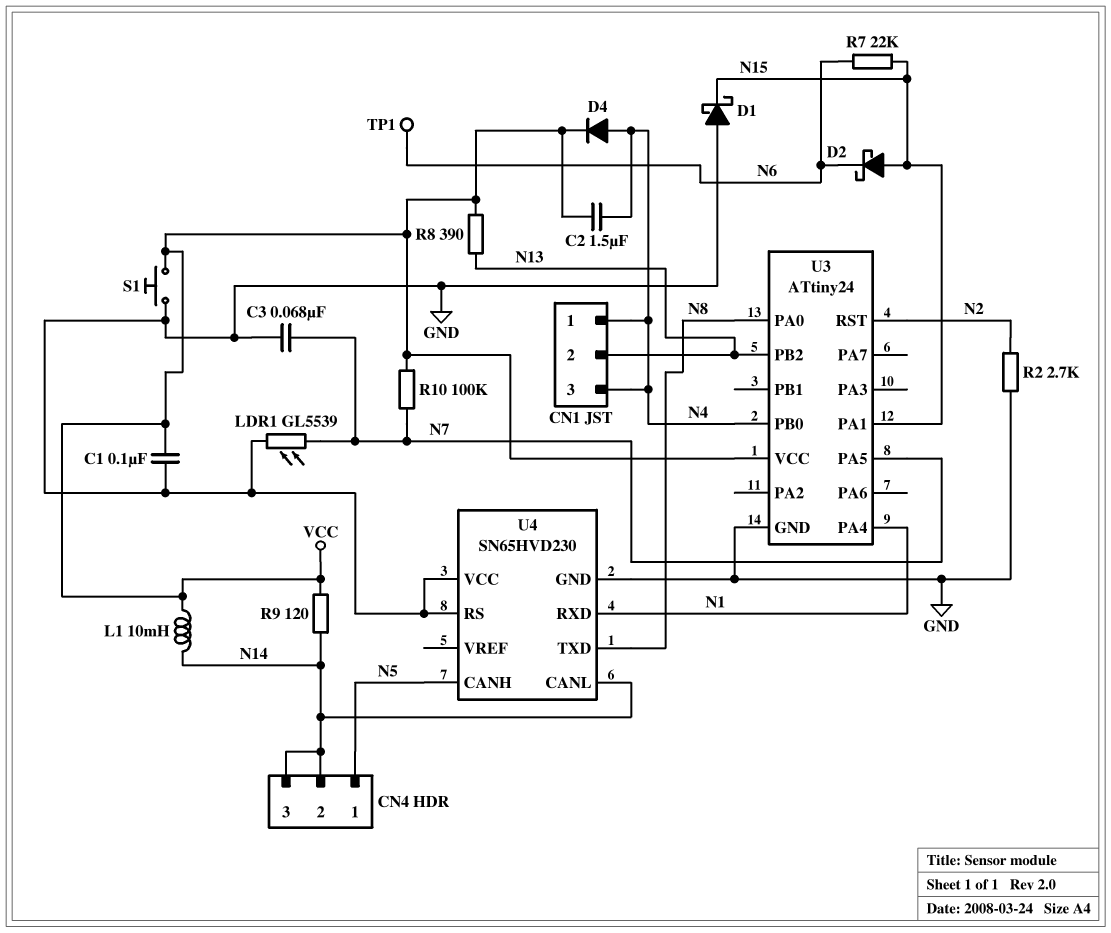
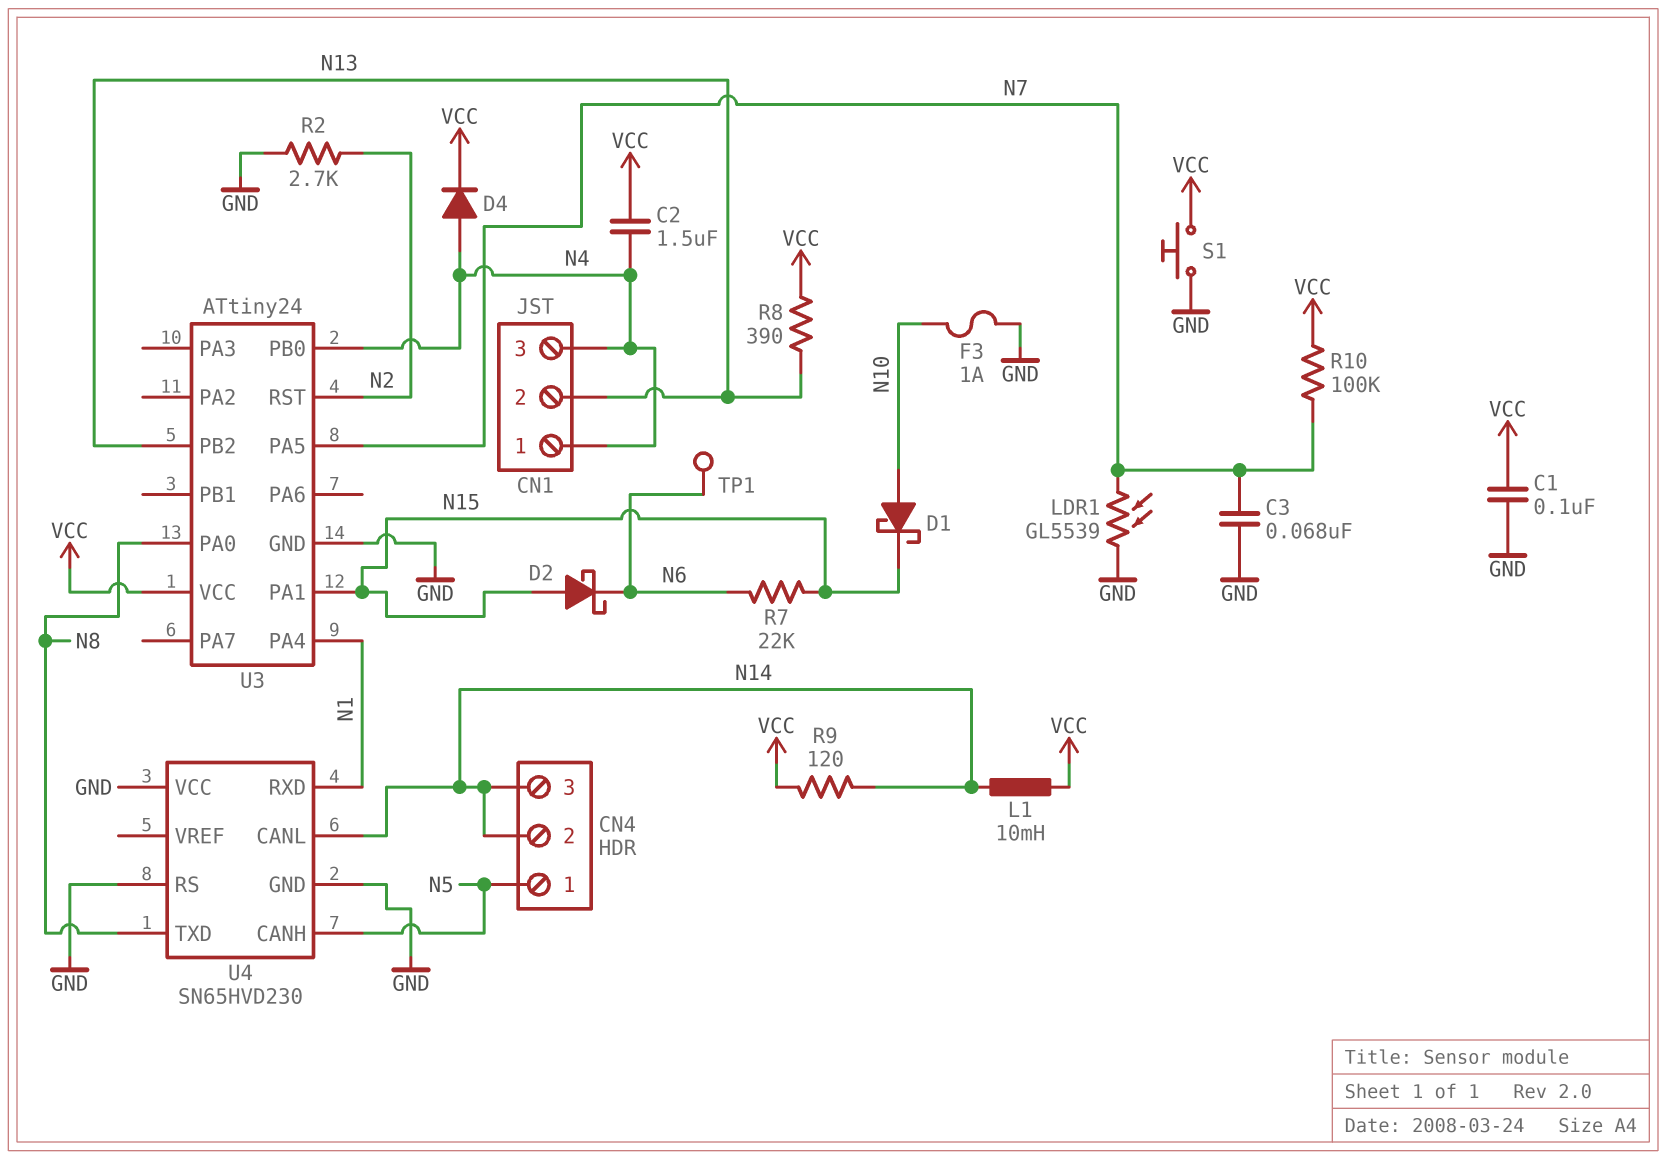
D1: schottky (A GND, K N15) -> schottky (A N10, K N15)
F3: none -> 1A (GND, N10)

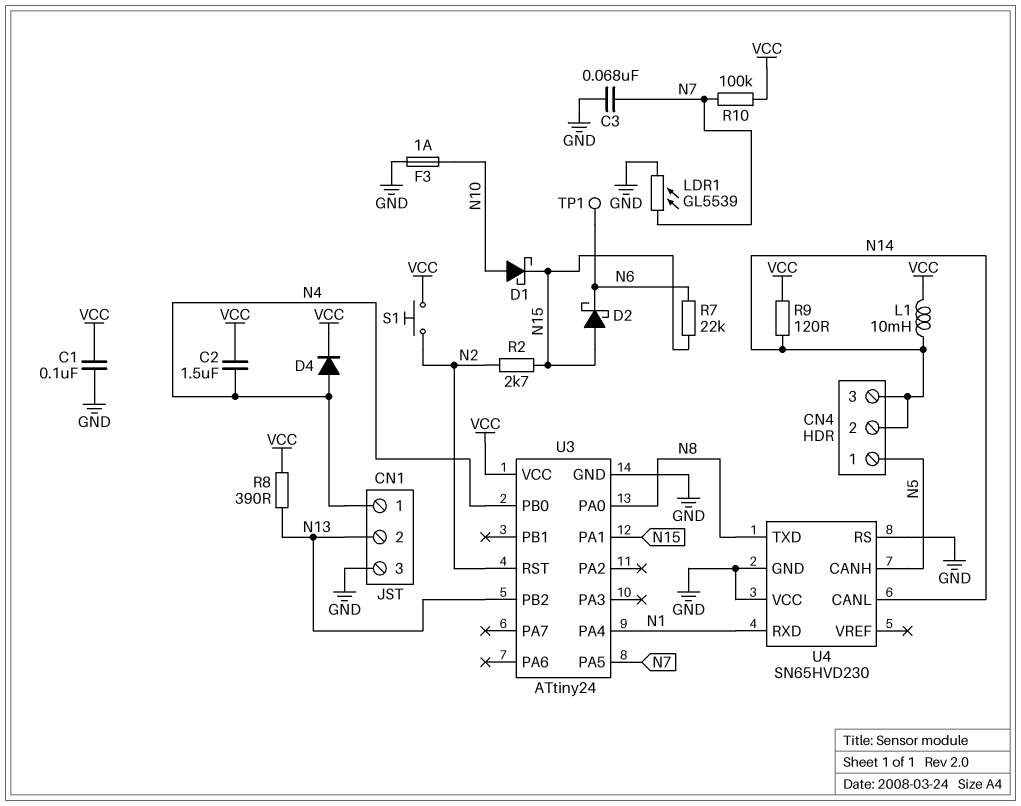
CN1 pin 3: N4 -> GND
R2: 2.7k (GND, N2) -> 2.7k (N2, N15)
S1: button (GND, VCC) -> button (N2, VCC)

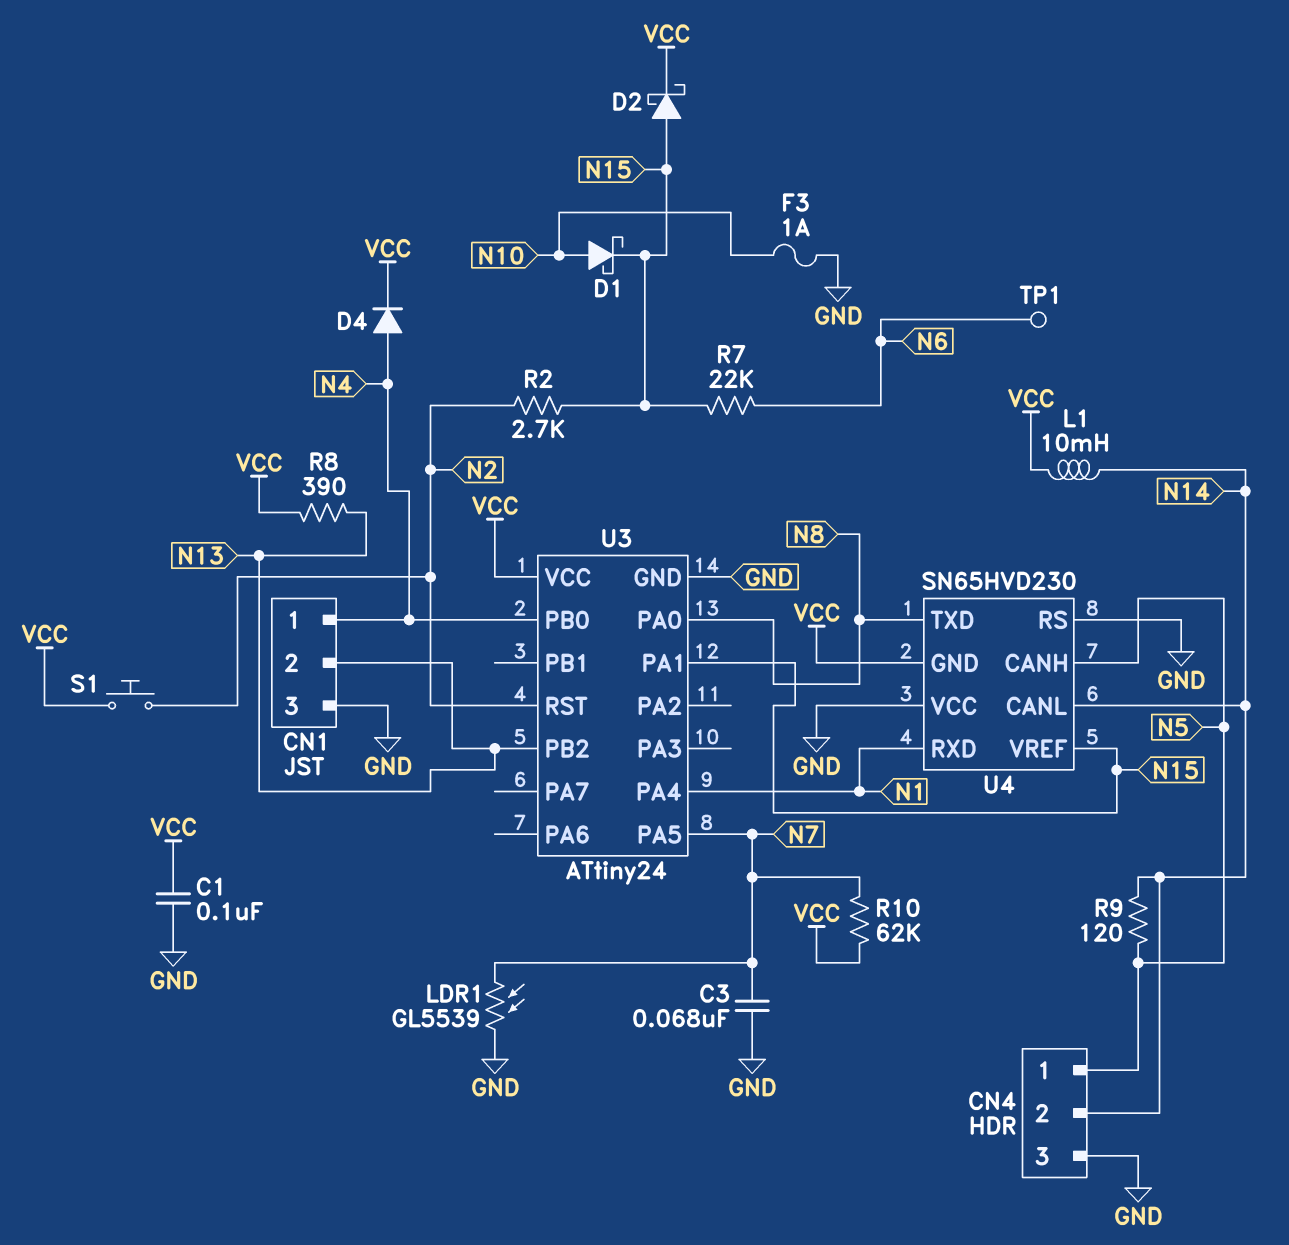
C2: 1.5uF (N4, VCC) -> none
CN4 pin 3: N14 -> GND
D2: schottky (A N15, K N6) -> schottky (A N15, K VCC)
R9: 120 (N14, VCC) -> 120 (N5, N14)
R10: 100k (N7, VCC) -> 62k (N7, VCC)
U4 pin GND: GND -> VCC
U4 pin VREF: none -> N15

